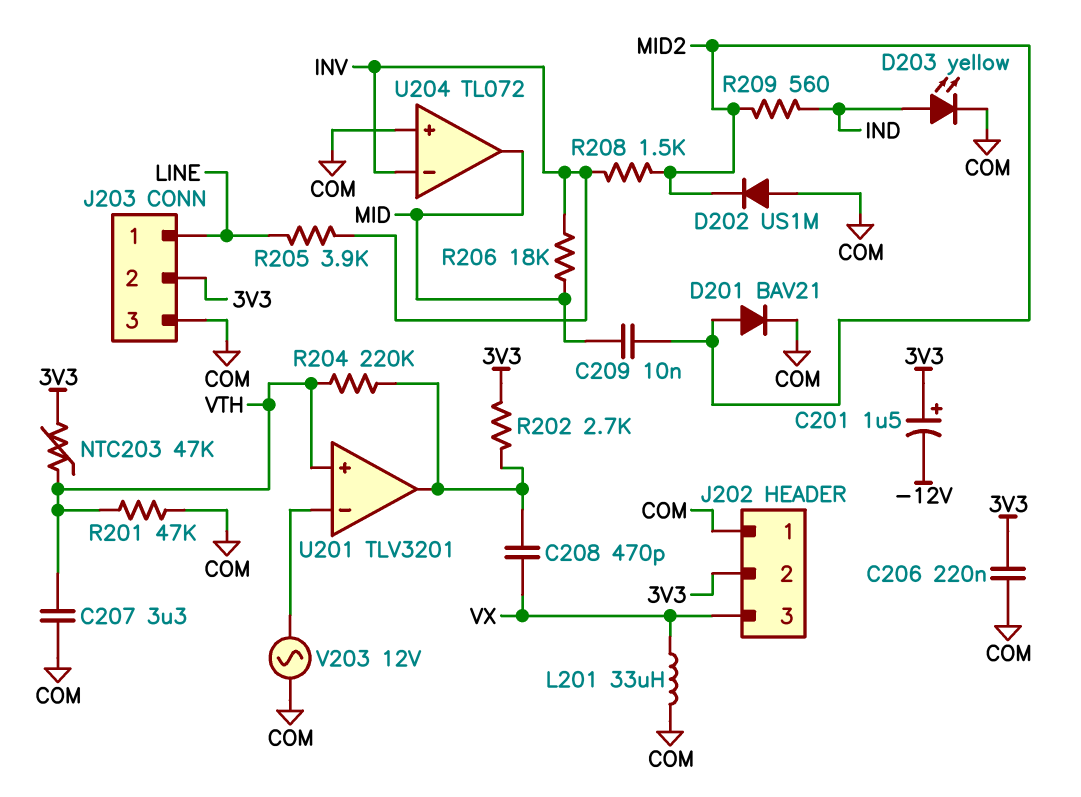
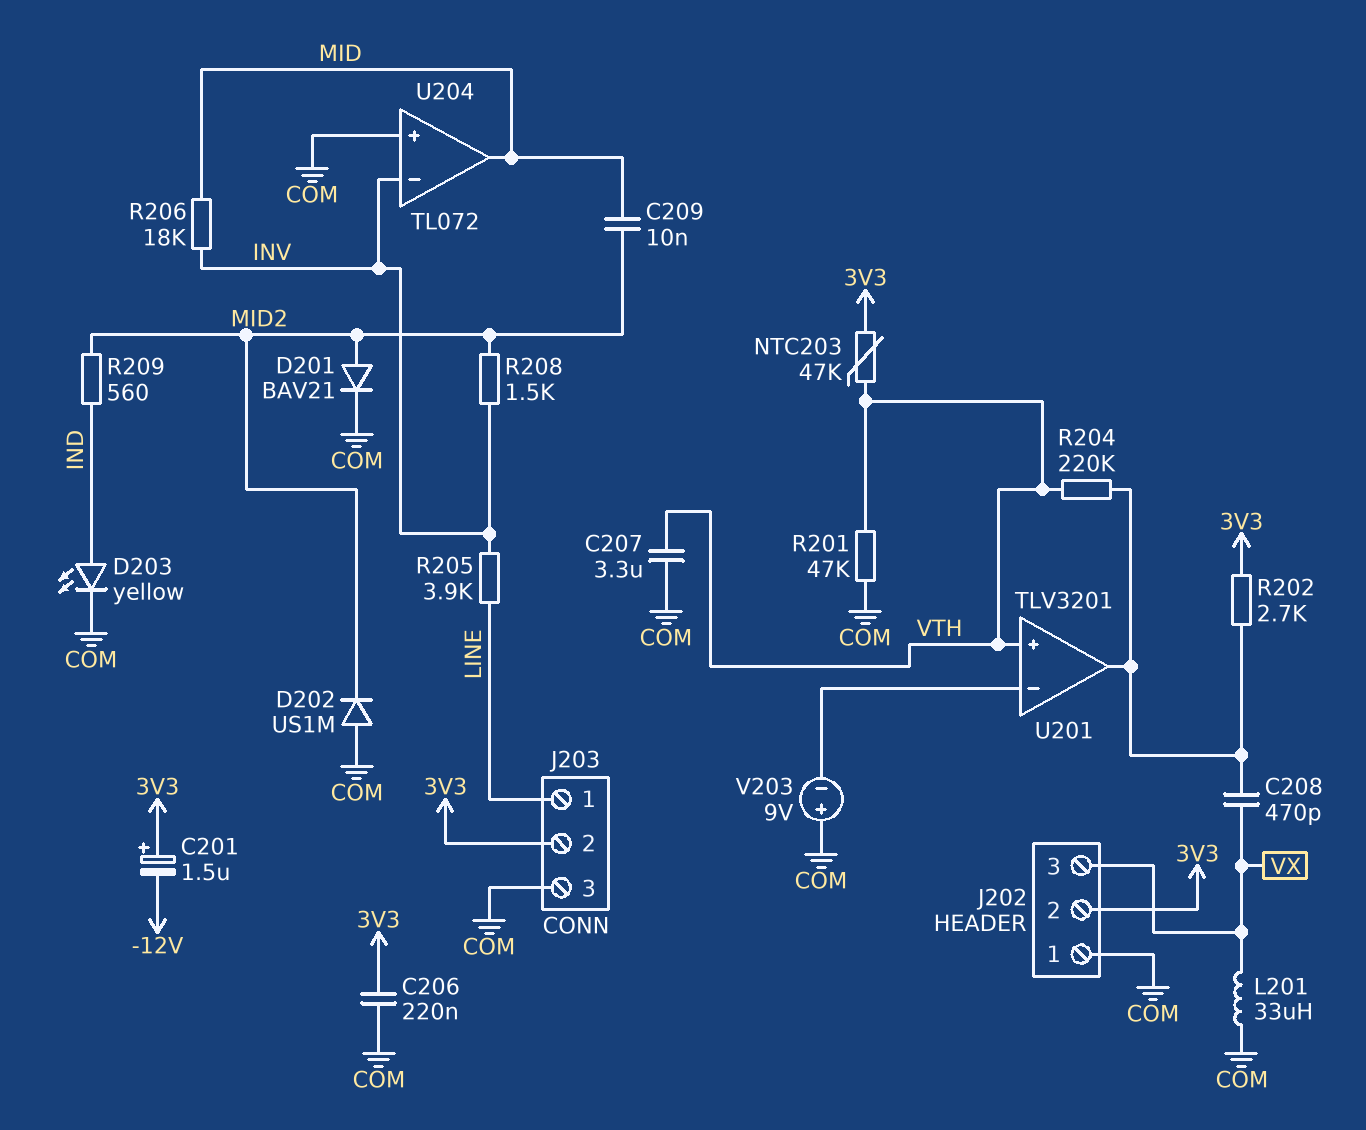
V203: AC 12V (COM, U201/in-) -> 9V (plus COM, minus U201/in-)

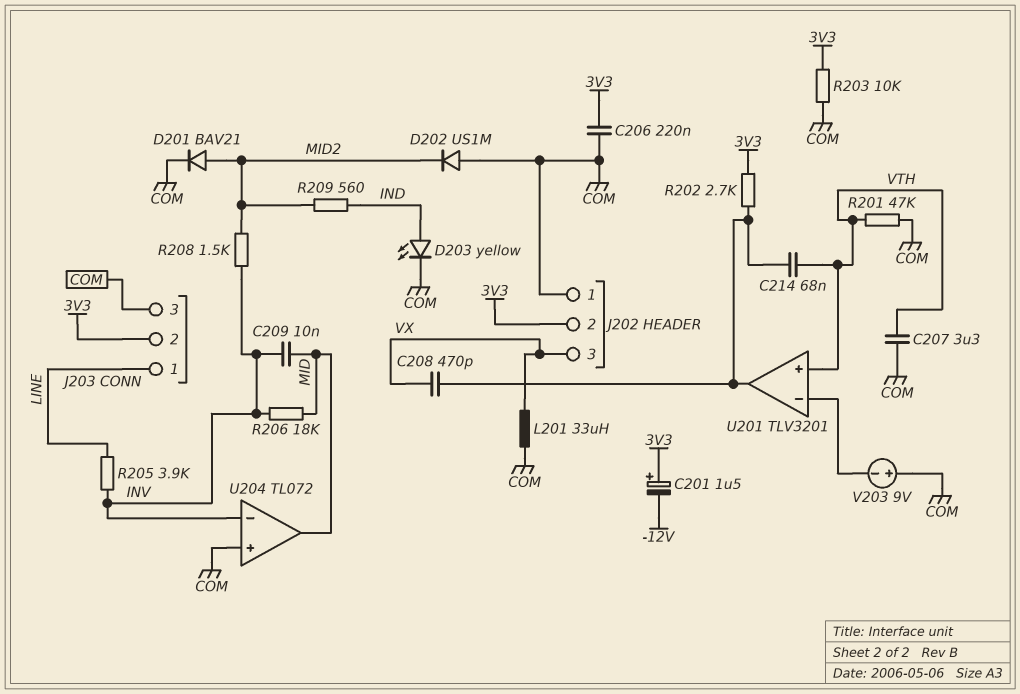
C209: 10nF (MID, MID2) -> 10nF (INV, MID)
C214: none -> 68nF (U201/out, VTH)
NTC203: 47k (3V3, VTH) -> none
R203: none -> 10k (3V3, COM)
R204: 220k (U201/out, VTH) -> none

